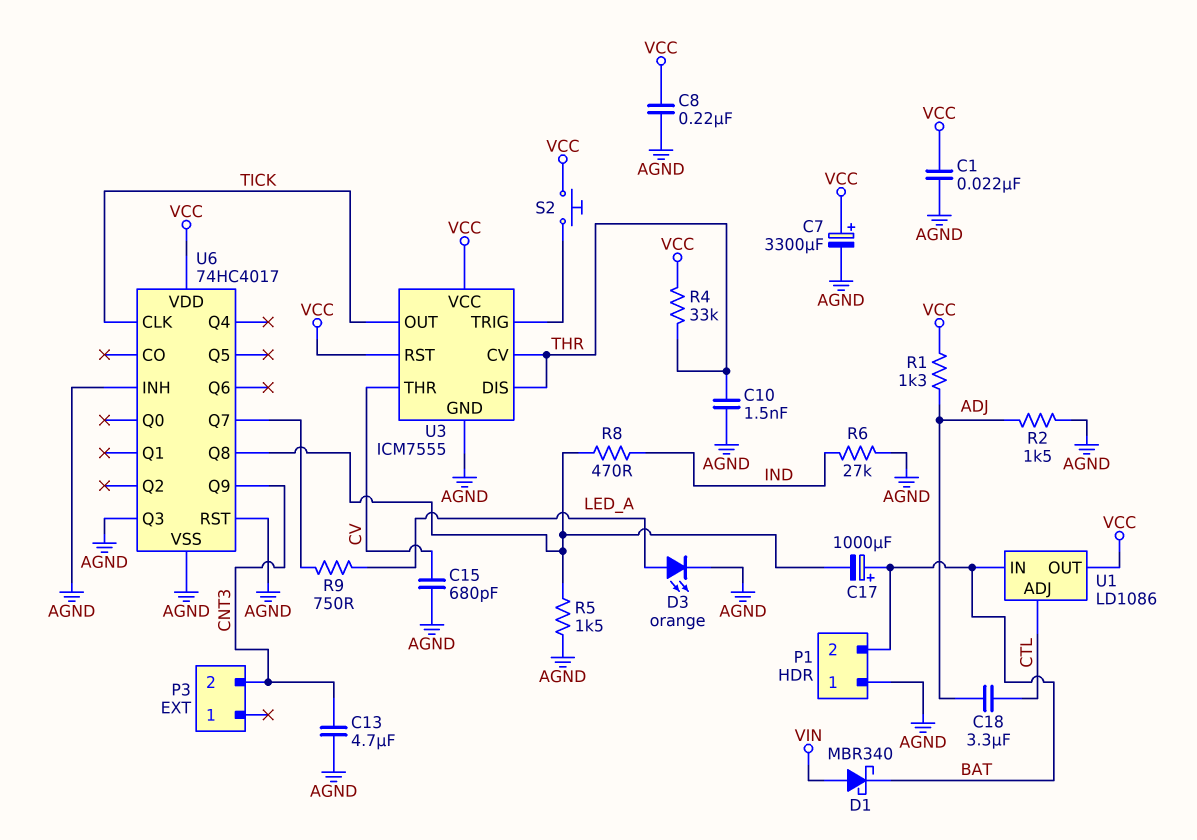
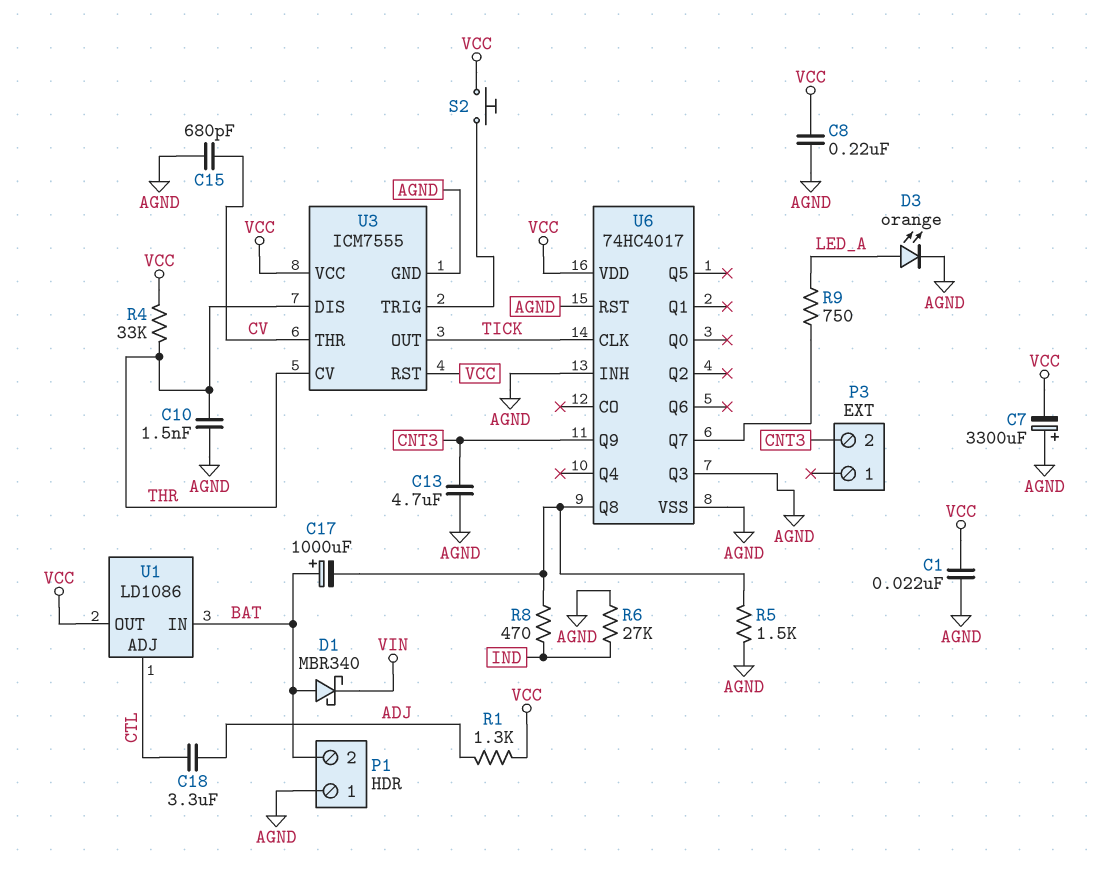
C7: 3300uF (plus VCC, minus AGND) -> 3300uF (plus AGND, minus VCC)
D1: schottky MBR340 (A VIN, K BAT) -> schottky MBR340 (A BAT, K VIN)
R2: 1.5k (ADJ, AGND) -> none

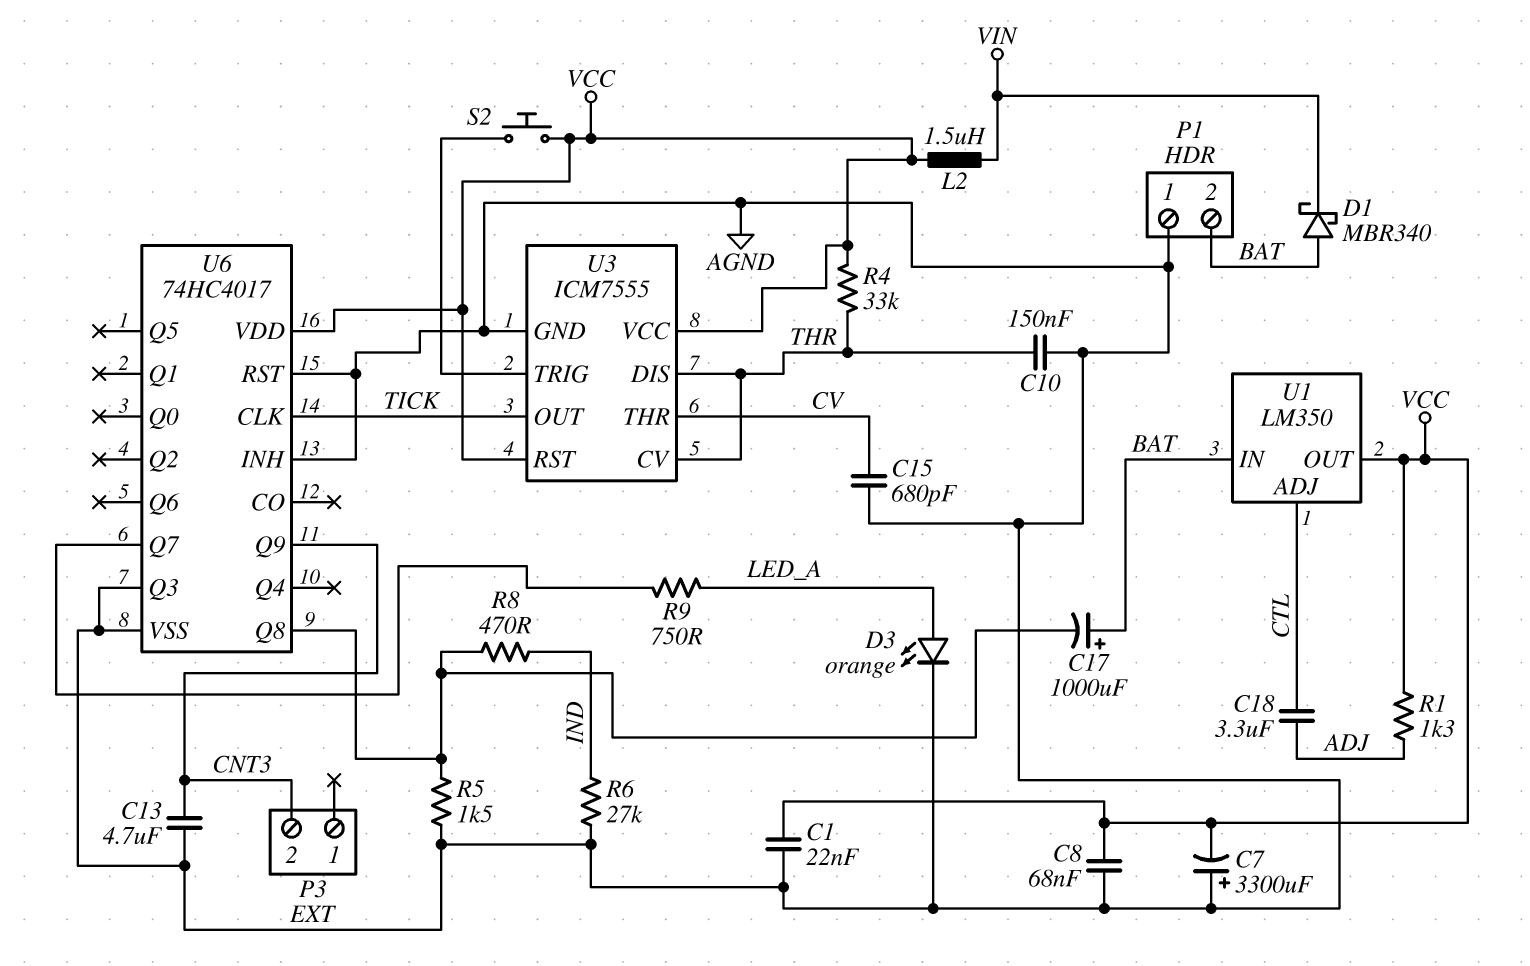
C8: 220nF (AGND, VCC) -> 68nF (AGND, VCC)
C10: 1.5nF (AGND, THR) -> 150nF (AGND, THR)
L2: none -> 1.5uH (VCC, VIN)
U1: LD1086 -> LM350

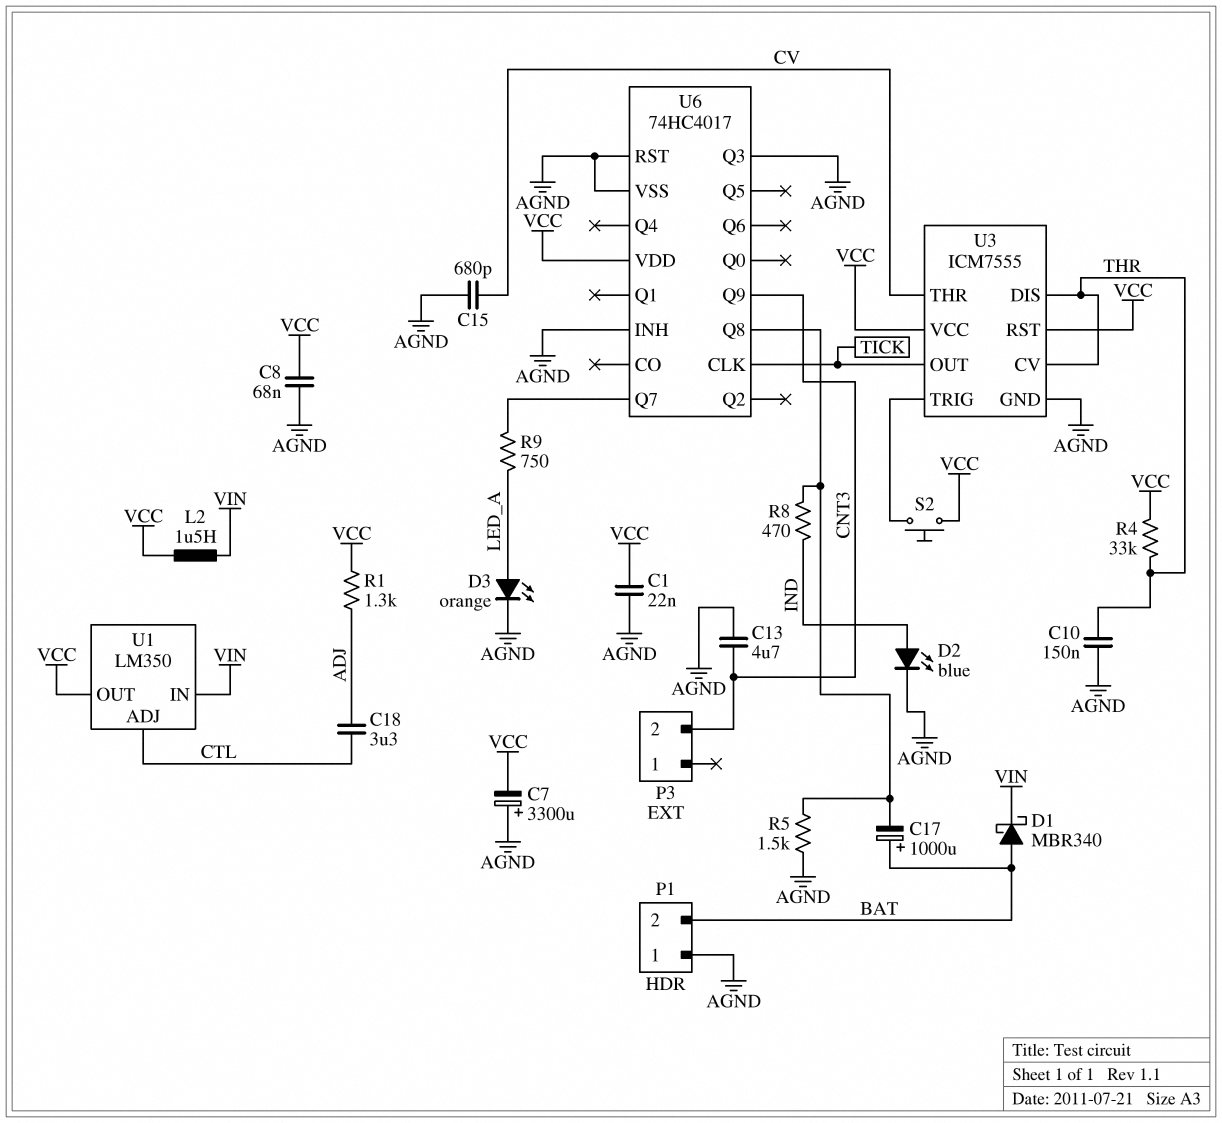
D2: none -> LED blue (A IND, K AGND)
R6: 27k (AGND, IND) -> none
U1 pin IN: BAT -> VIN

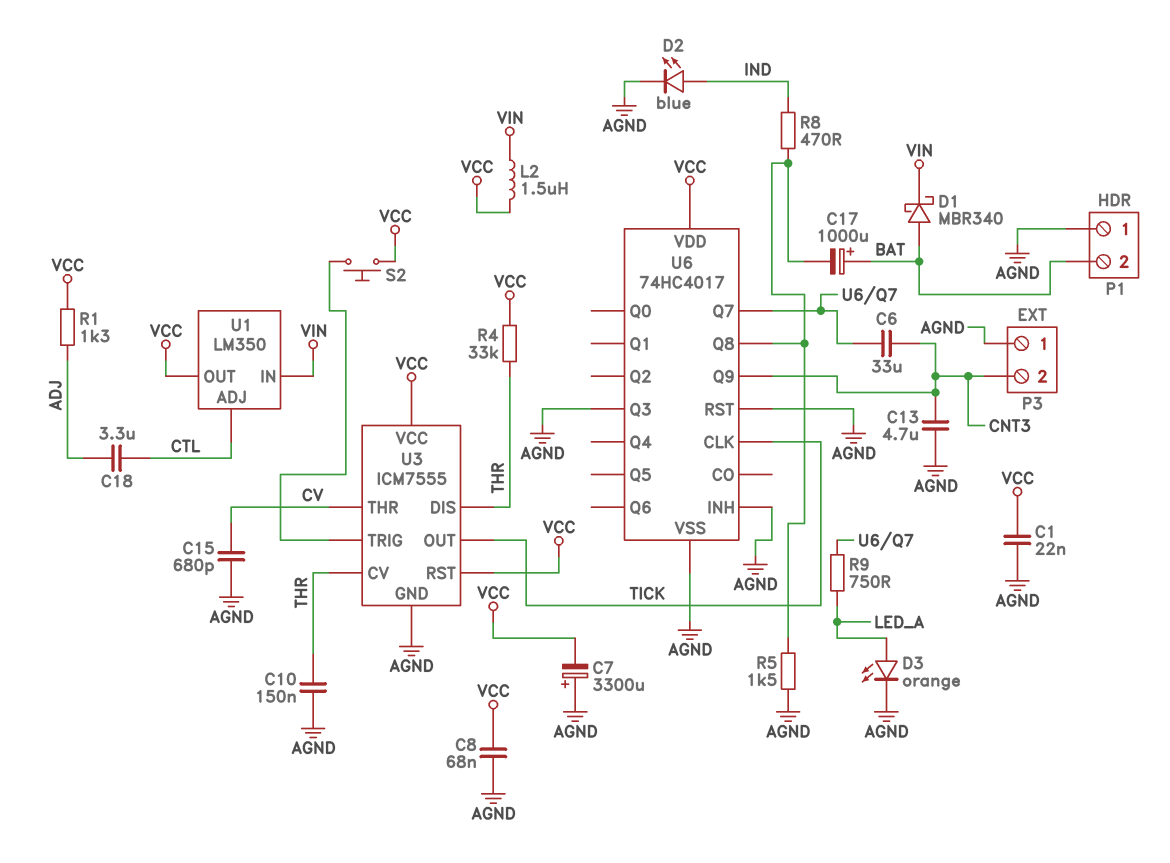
C6: none -> 33uF (CNT3, U6/Q7)
P3 pin 1: none -> AGND

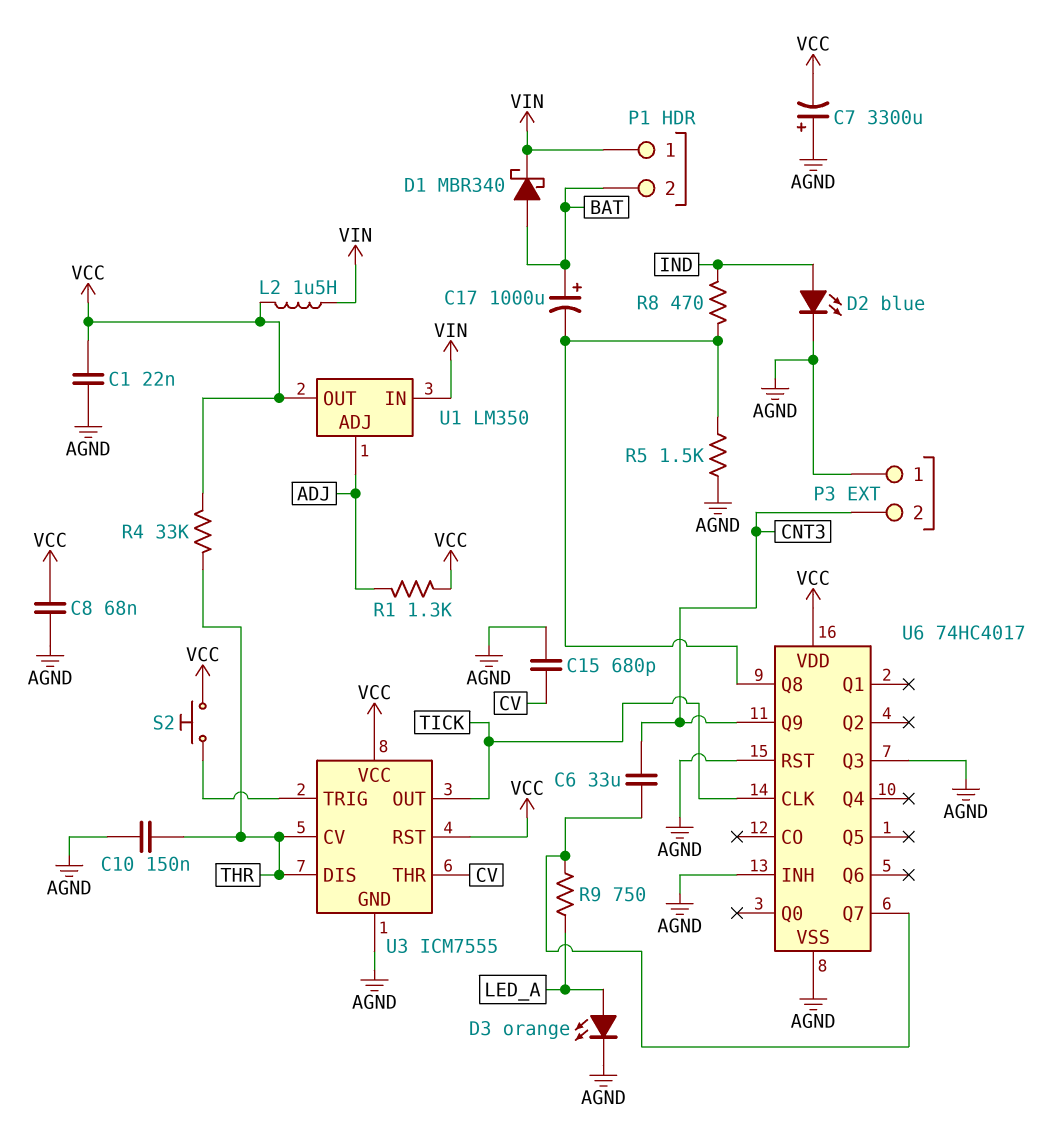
C13: 4.7uF (AGND, CNT3) -> none
C18: 3.3uF (ADJ, CTL) -> none
P1 pin 1: AGND -> VIN
U1 pin ADJ: CTL -> ADJ

